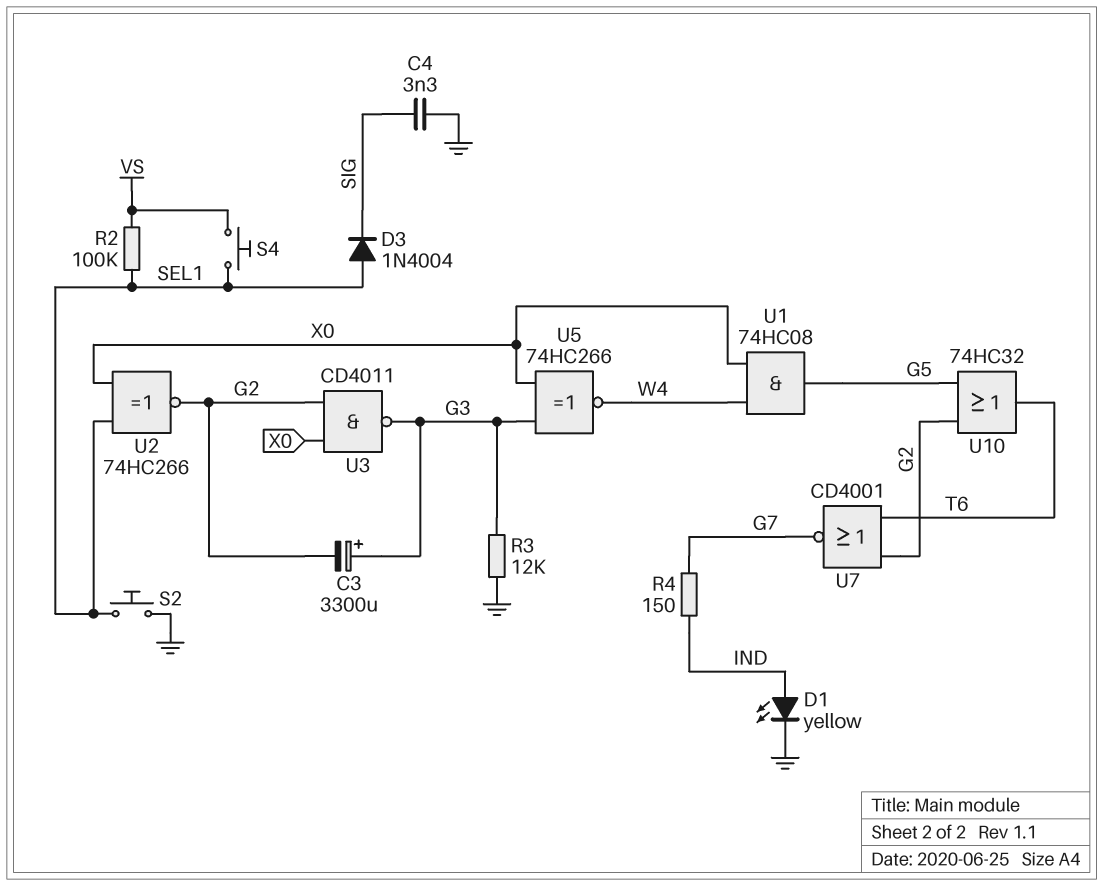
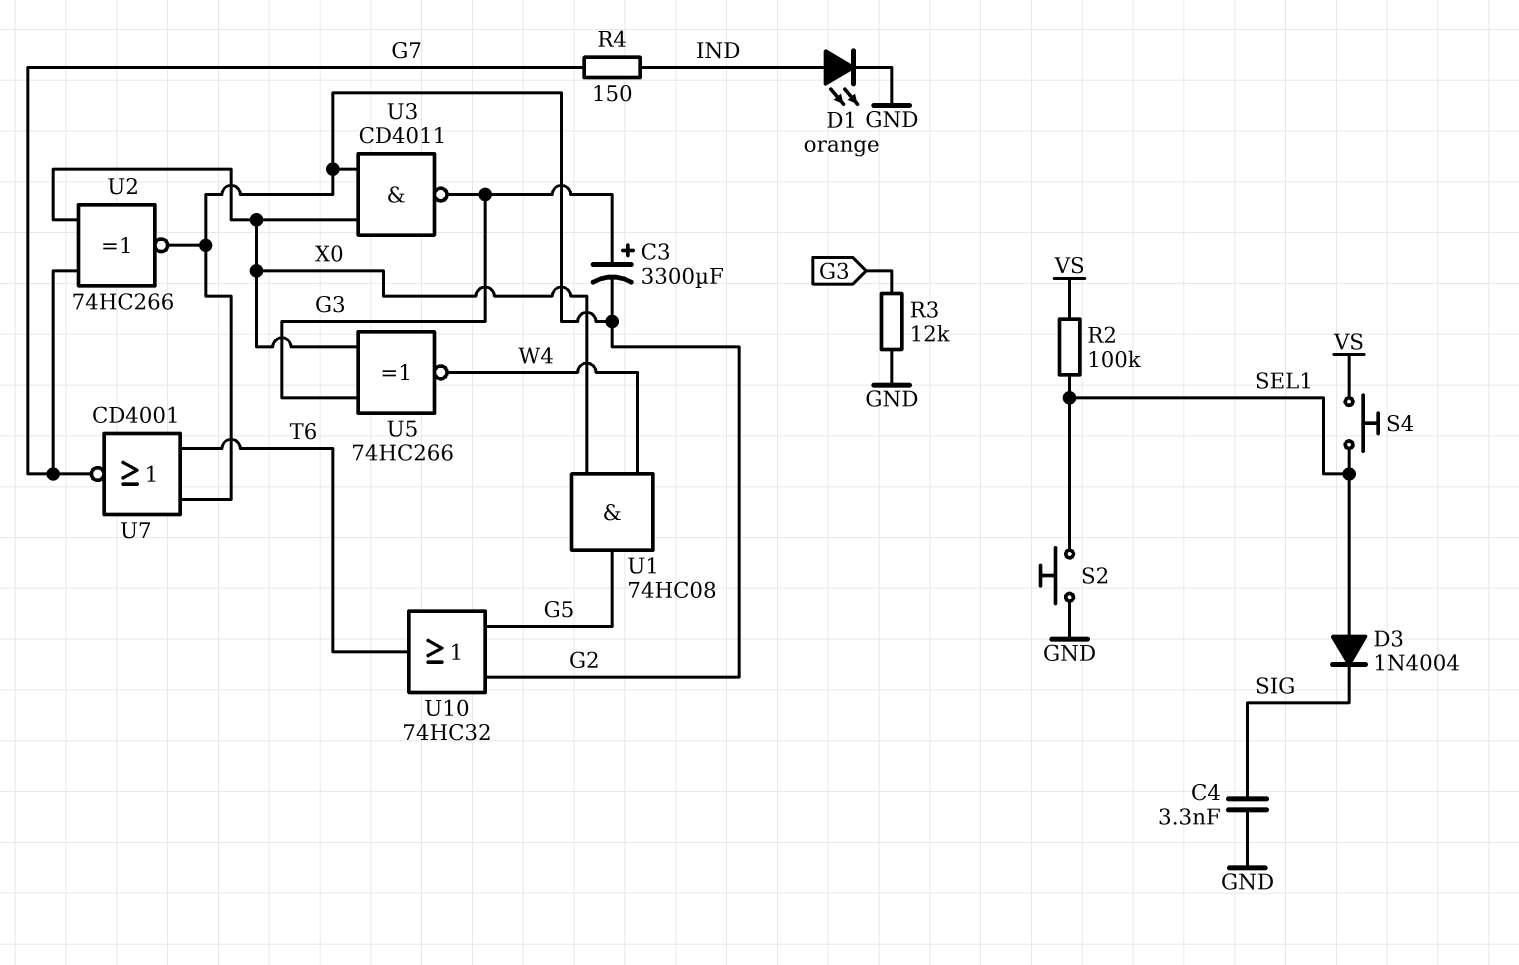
D1: LED yellow (A IND, K GND) -> LED orange (A IND, K GND)
U2: XNOR 74HC266 (in SEL1, in X0, out G2) -> XNOR 74HC266 (in G7, in X0, out G2)

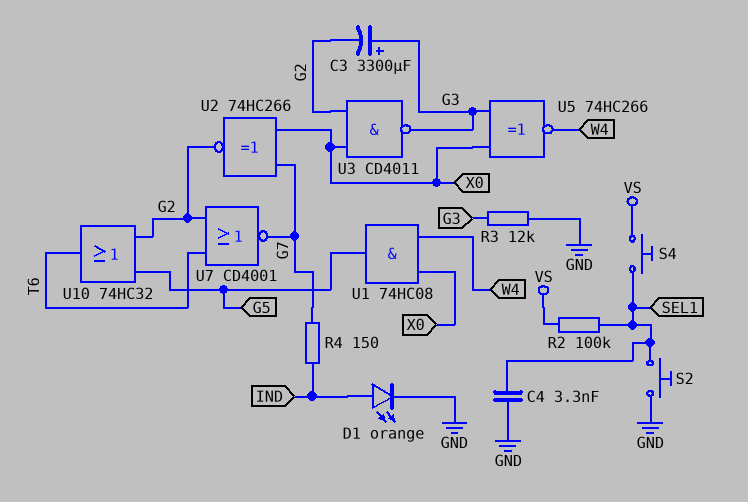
C4: 3.3nF (GND, SIG) -> 3.3nF (GND, SEL1)
D3: diode 1N4004 (A SEL1, K SIG) -> none

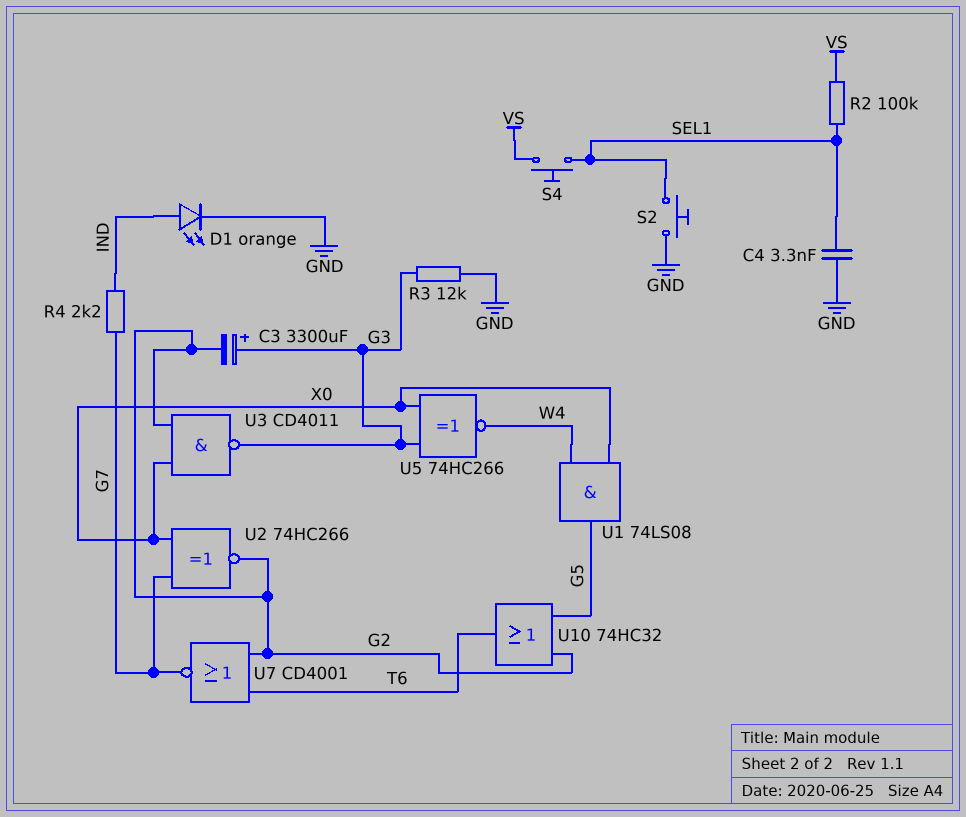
R4: 150 (G7, IND) -> 2.2k (G7, IND)
U1: AND 74HC08 (in W4, in X0, out G5) -> AND 74LS08 (in W4, in X0, out G5)

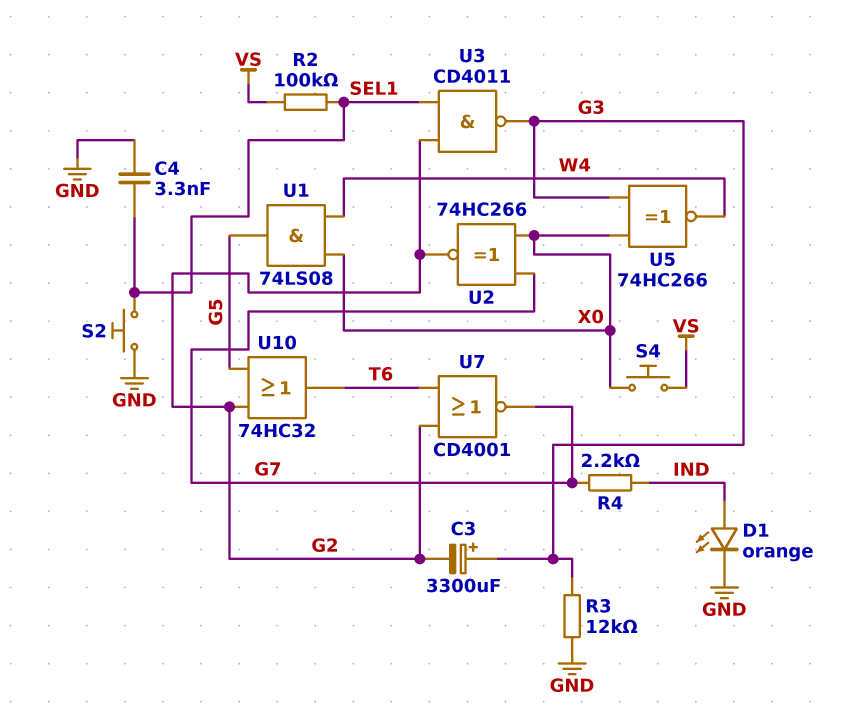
S4: button (SEL1, VS) -> button (VS, X0)
U3: NAND CD4011 (in G2, in X0, out G3) -> NAND CD4011 (in G2, in SEL1, out G3)

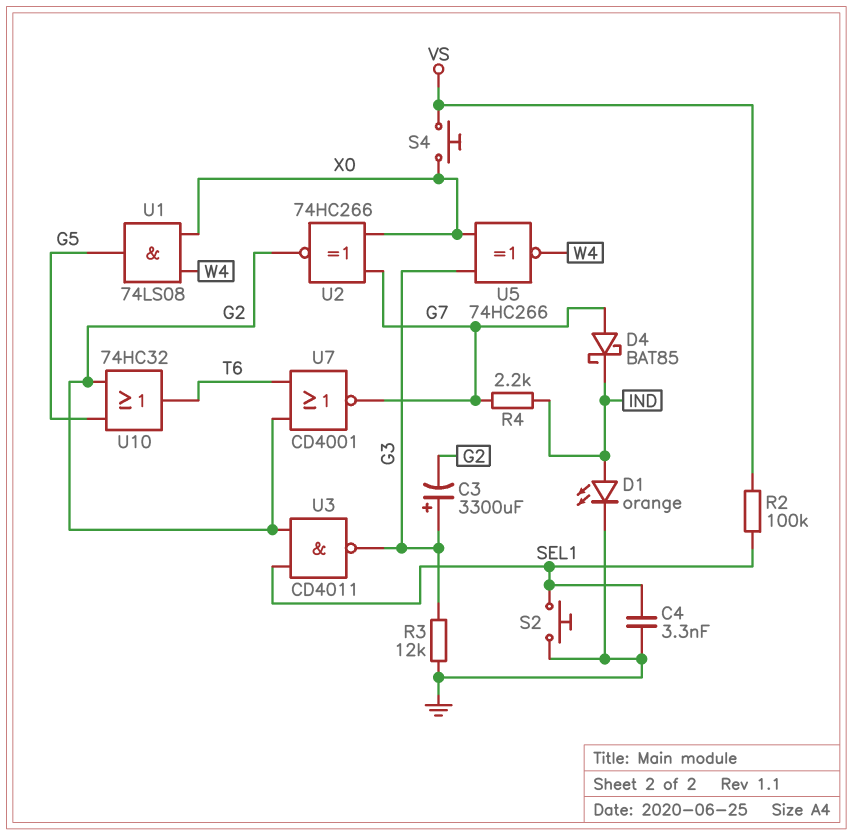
D4: none -> schottky BAT85 (A G7, K IND)

